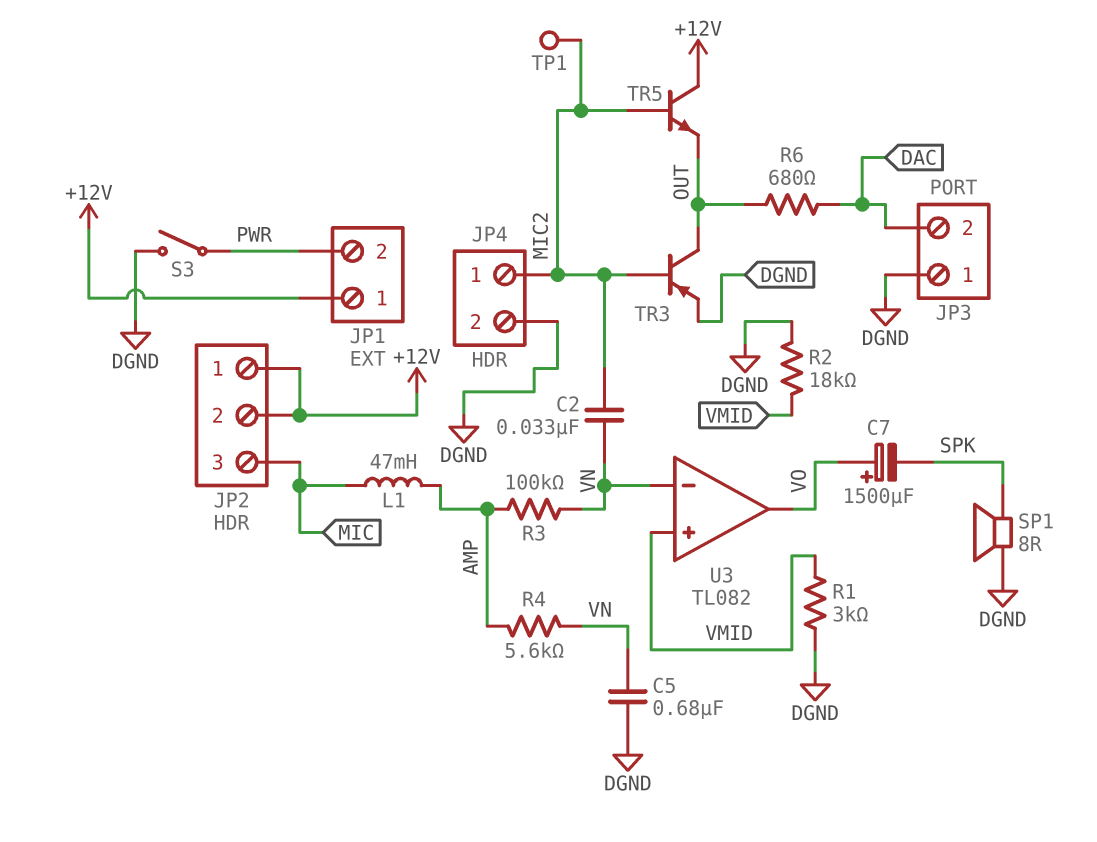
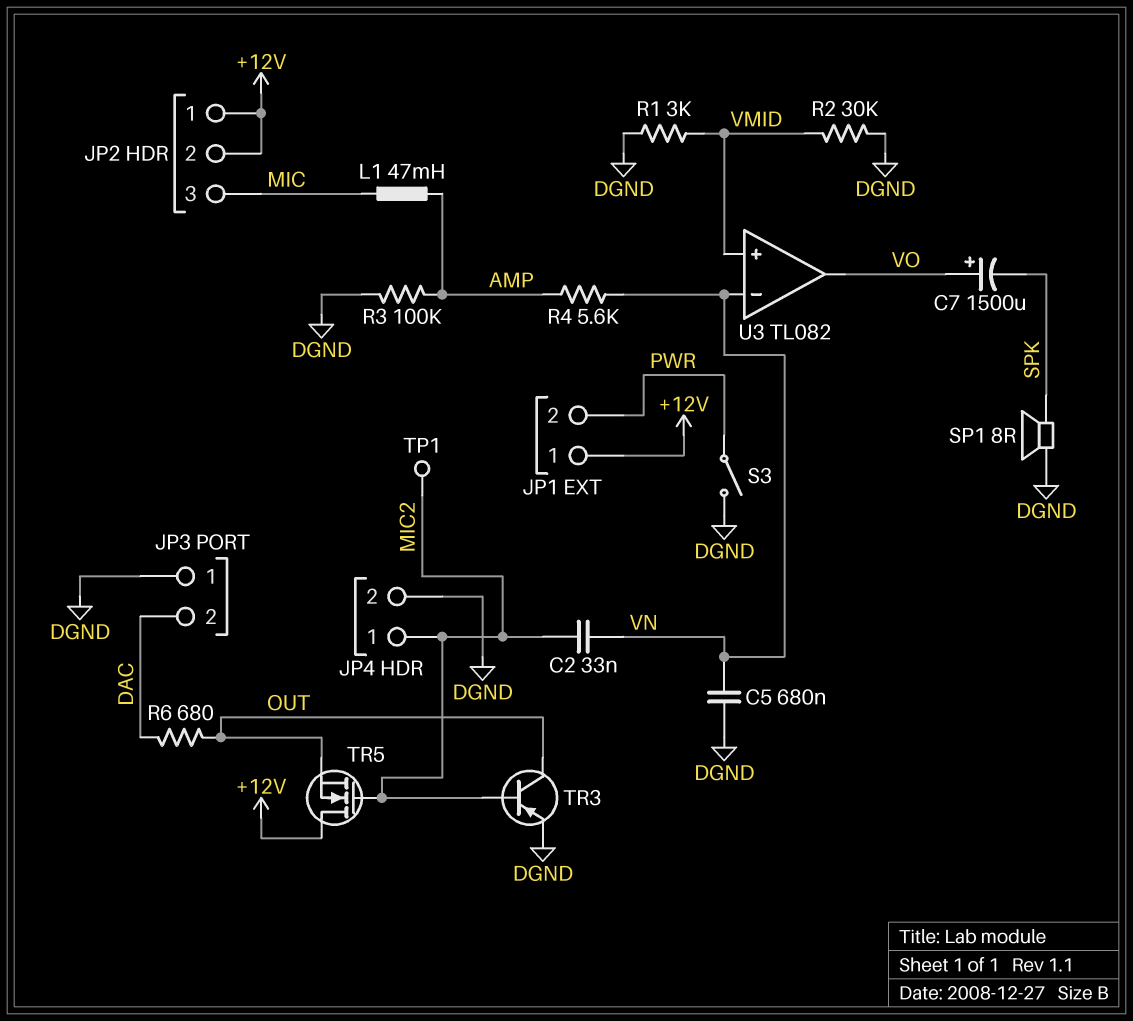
R2: 18k (DGND, VMID) -> 30k (DGND, VMID)
R3: 100k (AMP, VN) -> 100k (AMP, DGND)
TR5: NPN (B MIC2, C +12V, E OUT) -> NMOS (G MIC2, D +12V, S OUT)

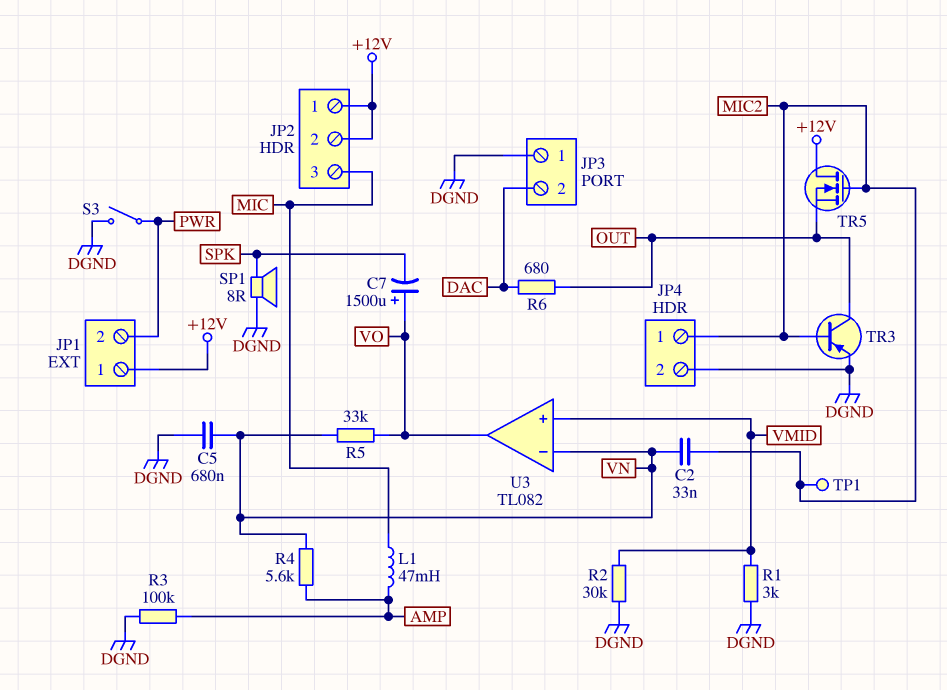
R5: none -> 33k (VN, VO)

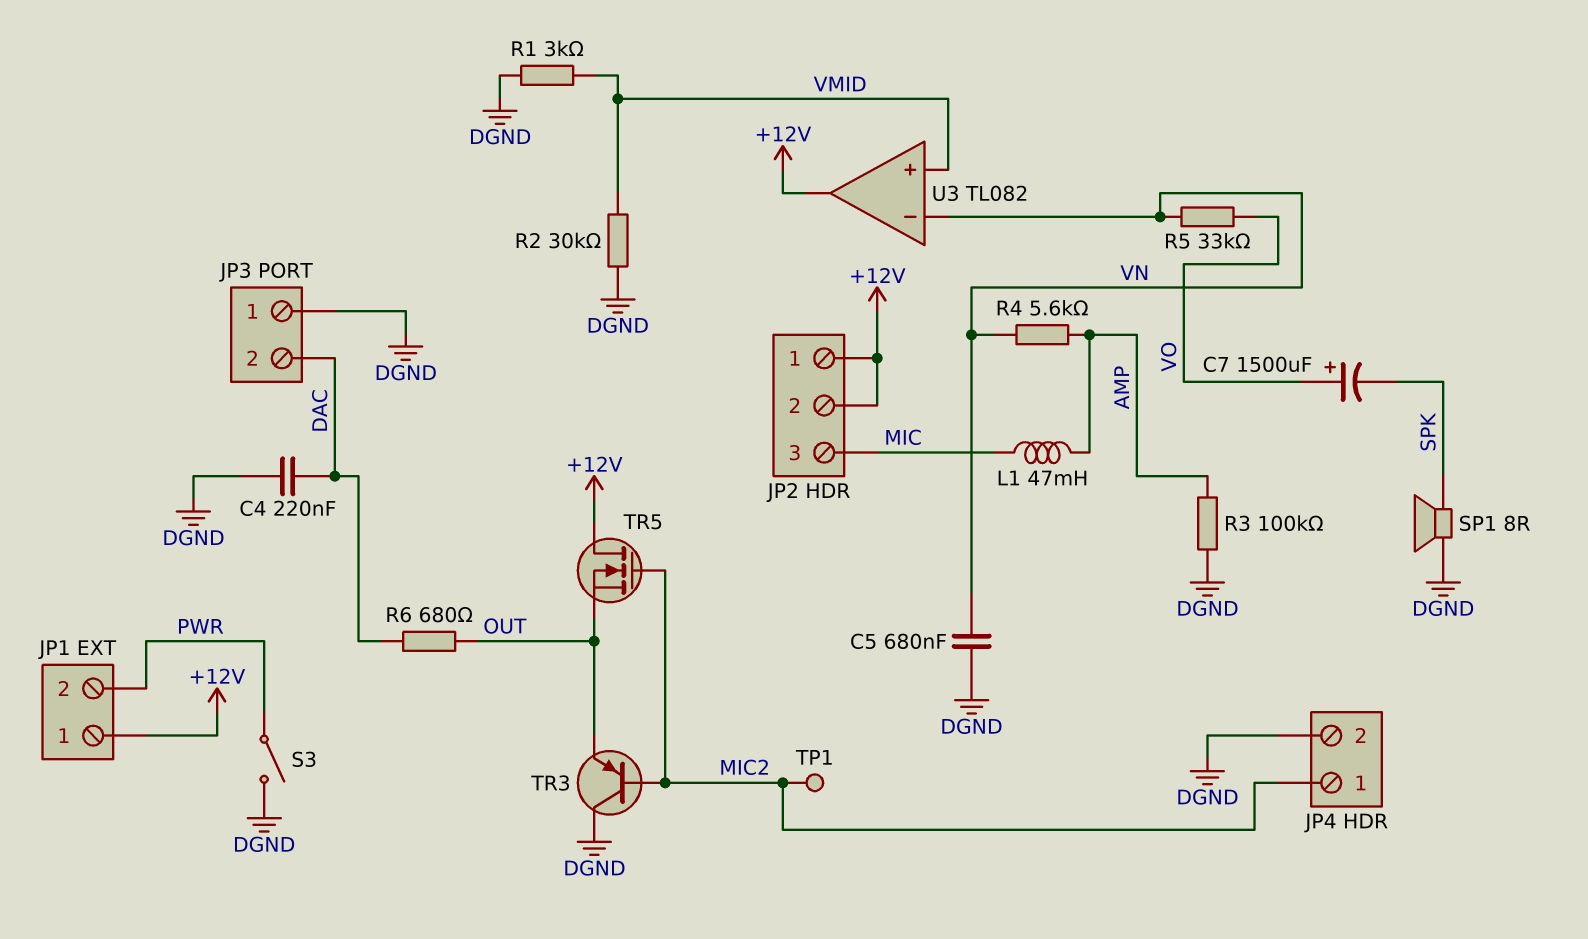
C2: 33nF (MIC2, VN) -> none
C4: none -> 220nF (DAC, DGND)
TR3: PNP (B MIC2, C OUT, E DGND) -> PNP (B MIC2, C DGND, E OUT)
U3 pin out: VO -> +12V

